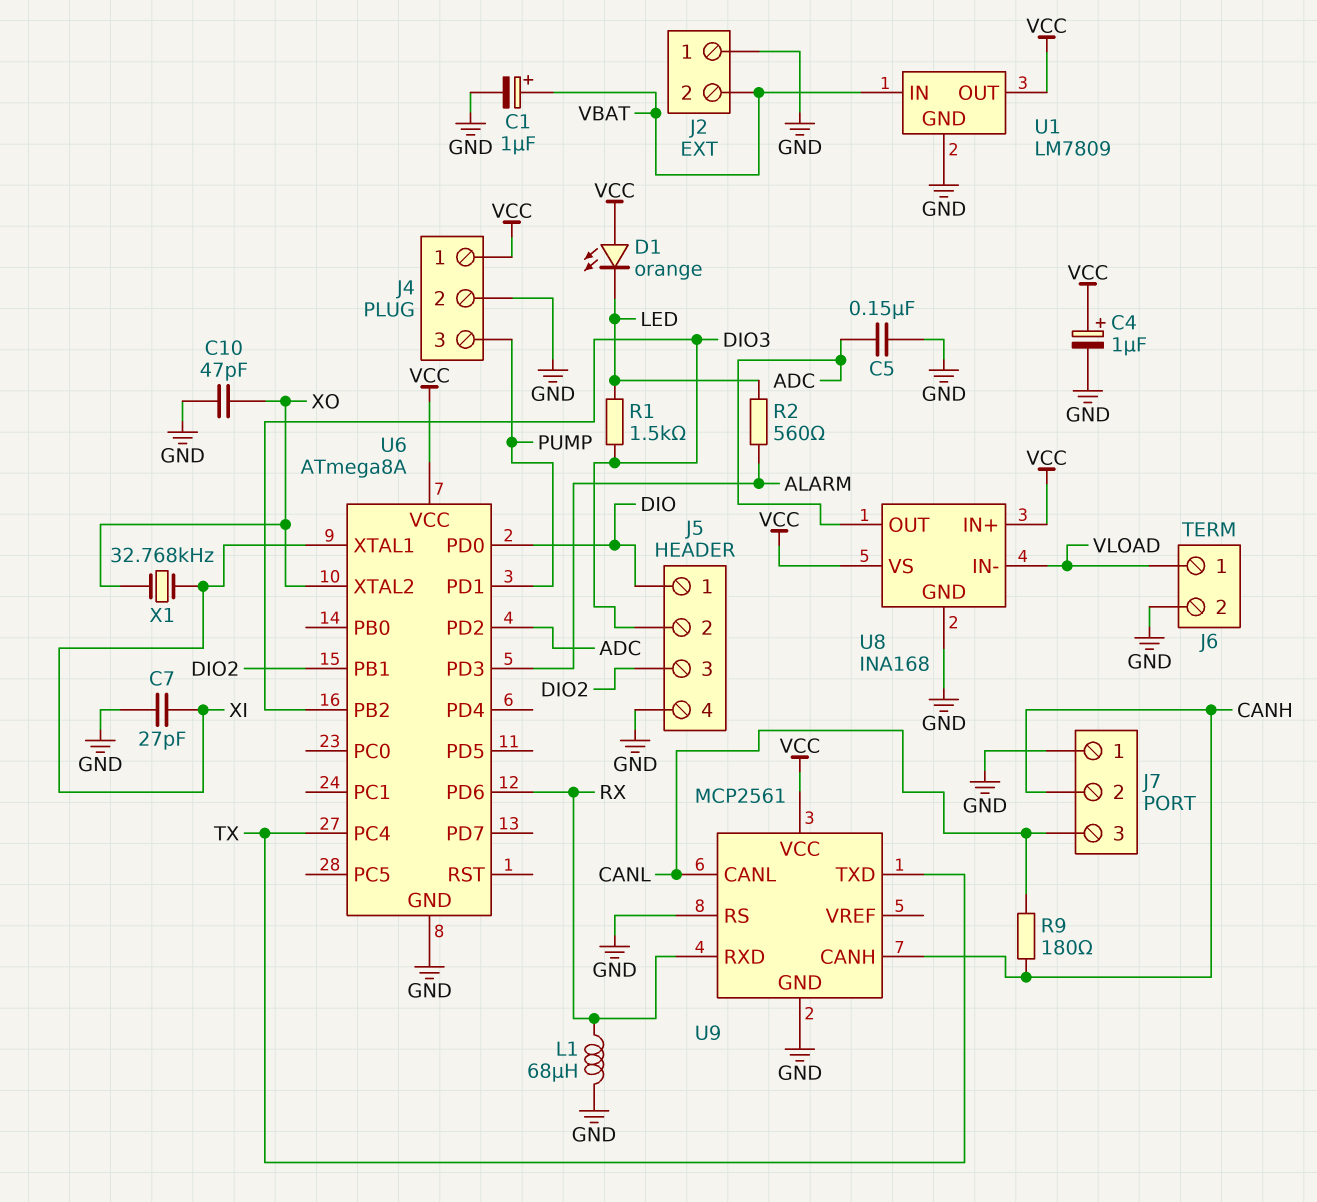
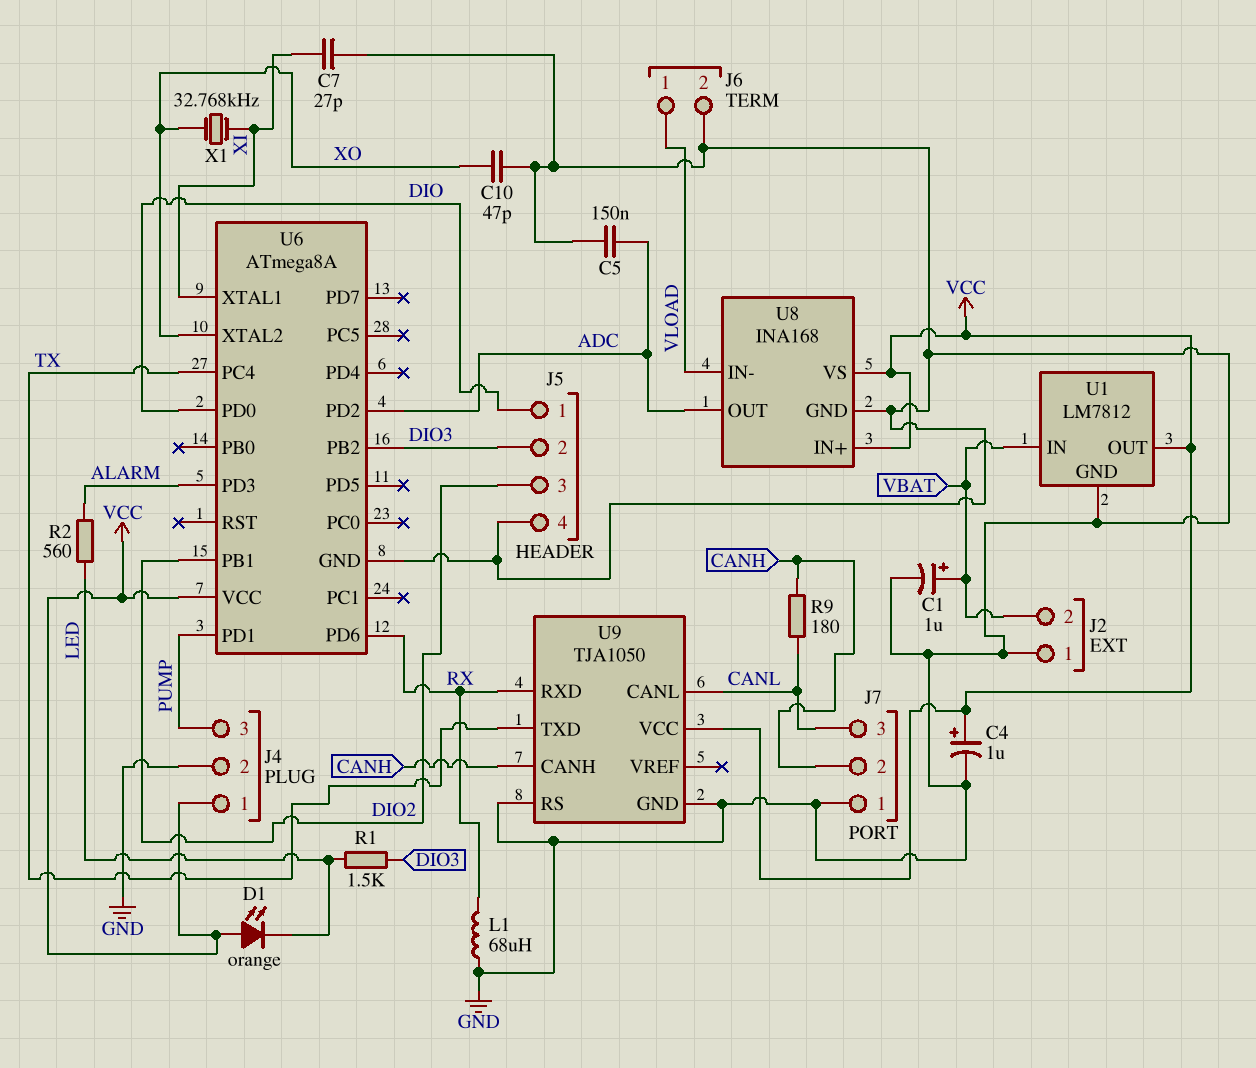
U1: LM7809 -> LM7812
U9: MCP2561 -> TJA1050

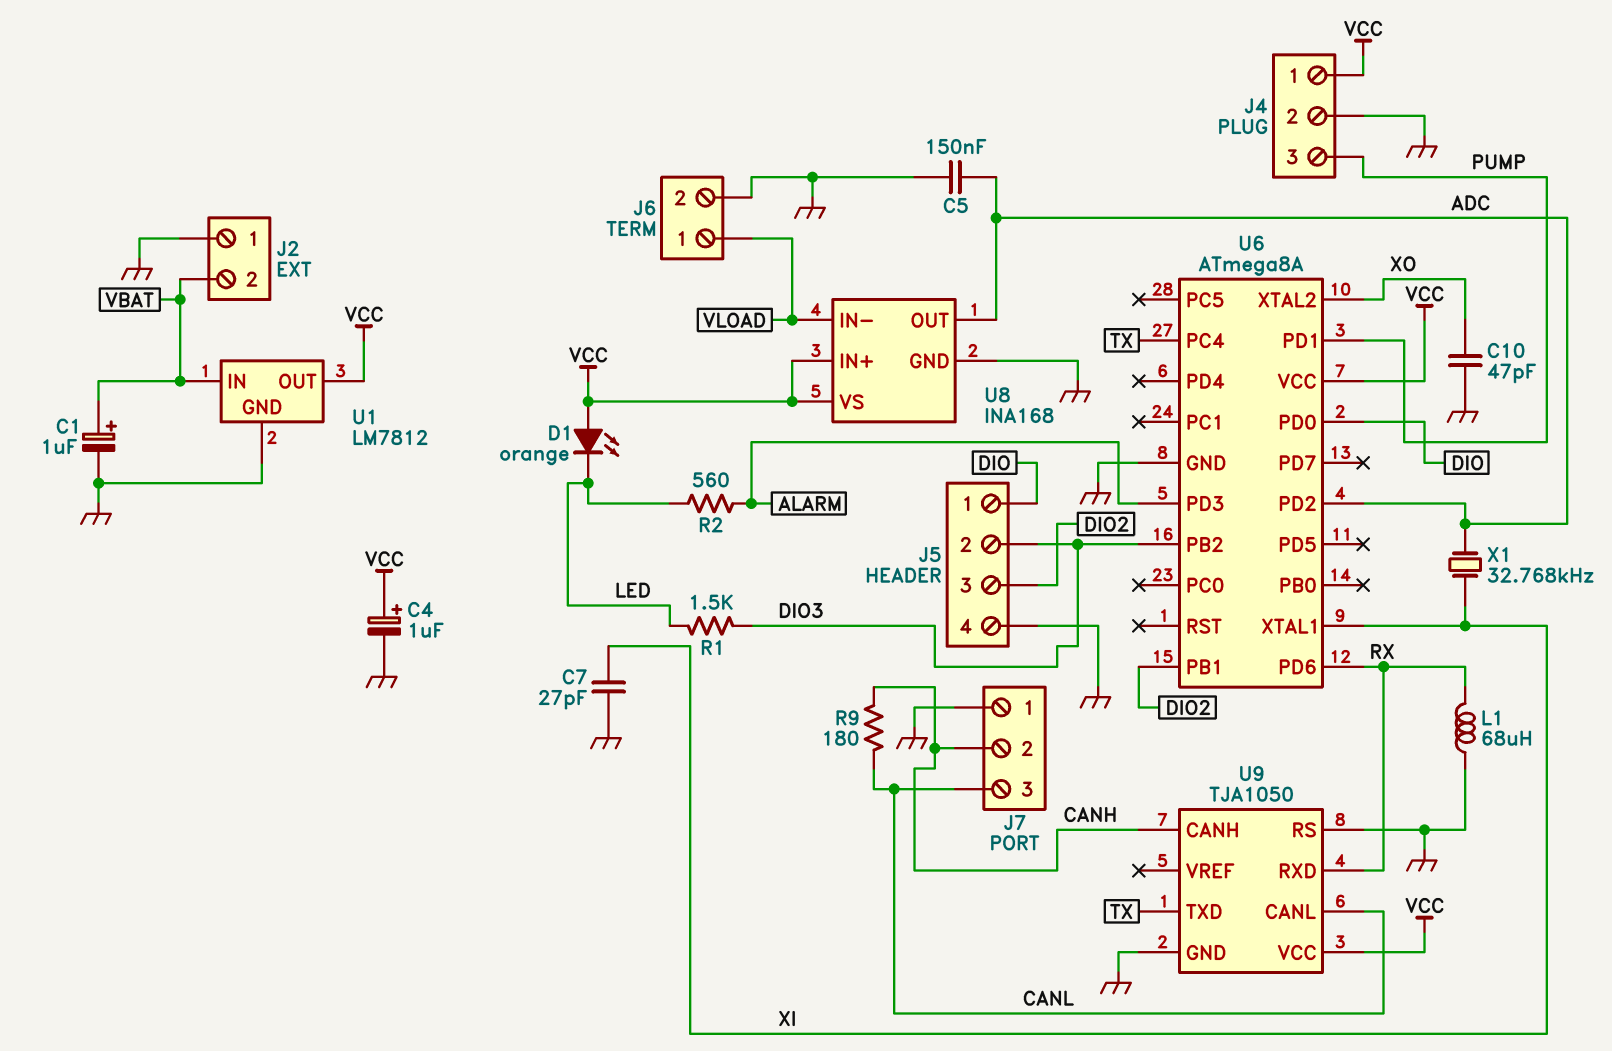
X1: 32.768kHz (XI, XO) -> 32.768kHz (ADC, XI)

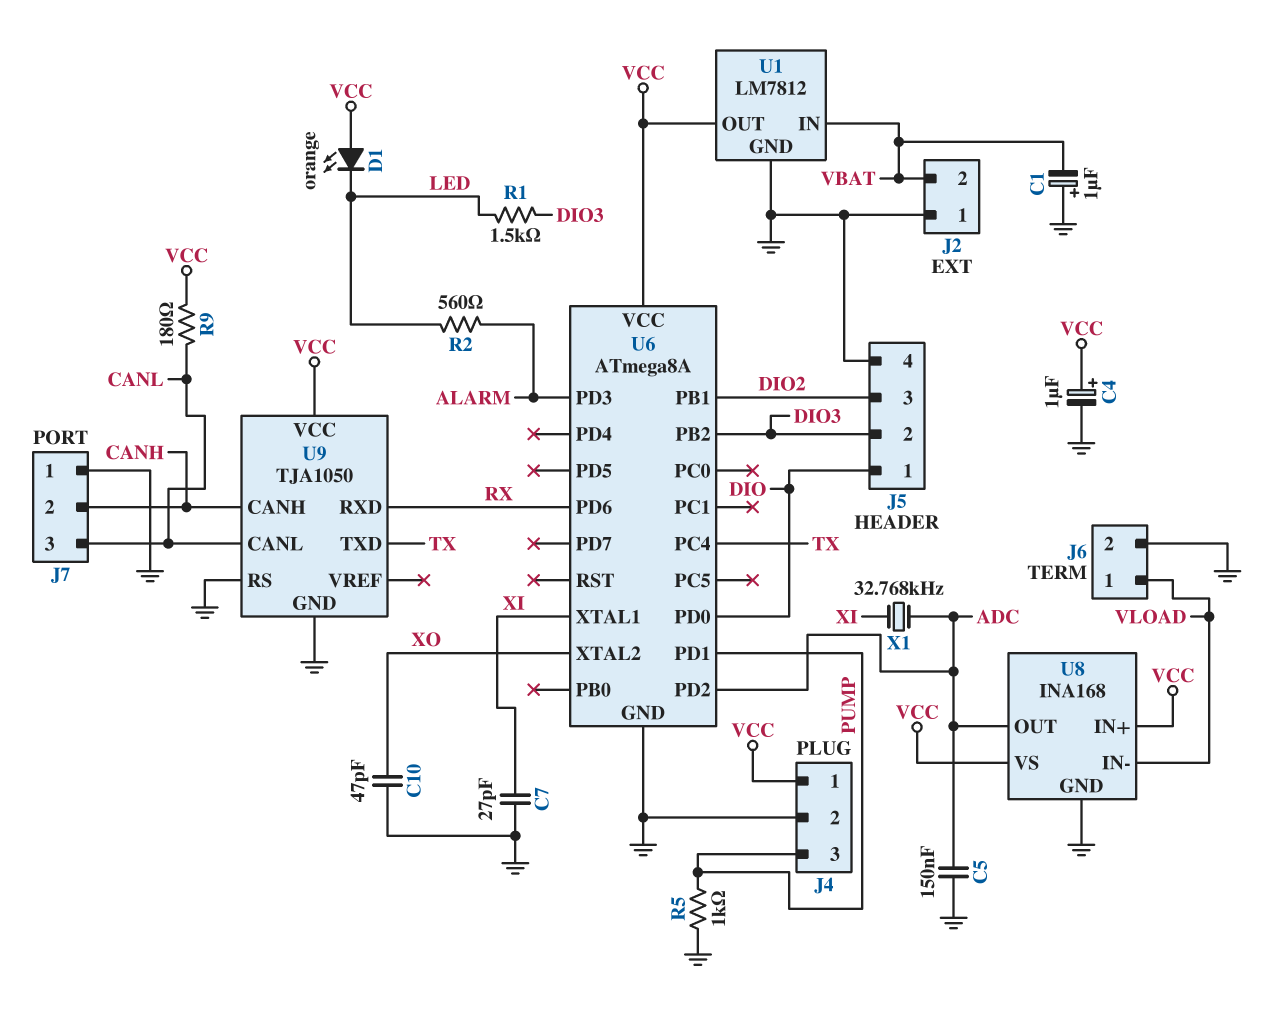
C1: 1uF (plus VBAT, minus GND) -> 1uF (plus GND, minus VBAT)
L1: 68uH (GND, RX) -> none
R5: none -> 1k (GND, PUMP)
R9: 180 (CANH, CANL) -> 180 (CANL, VCC)

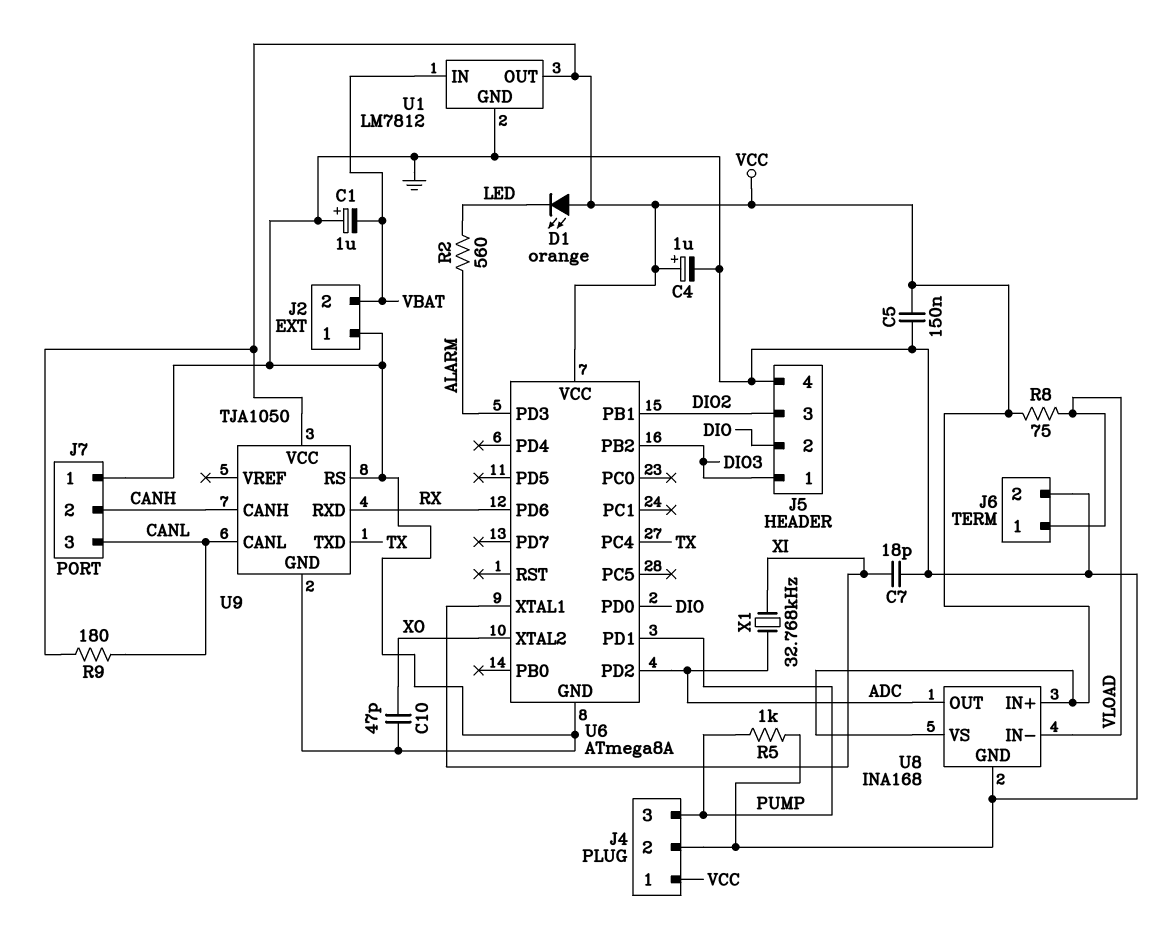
C5: 150nF (ADC, GND) -> 150nF (GND, VCC)
C7: 27pF (GND, XI) -> 18pF (GND, XI)
J5 pin 1: DIO -> DIO3
J5 pin 2: DIO3 -> DIO
R1: 1.5k (DIO3, LED) -> none
R8: none -> 75 (VCC, VLOAD)

